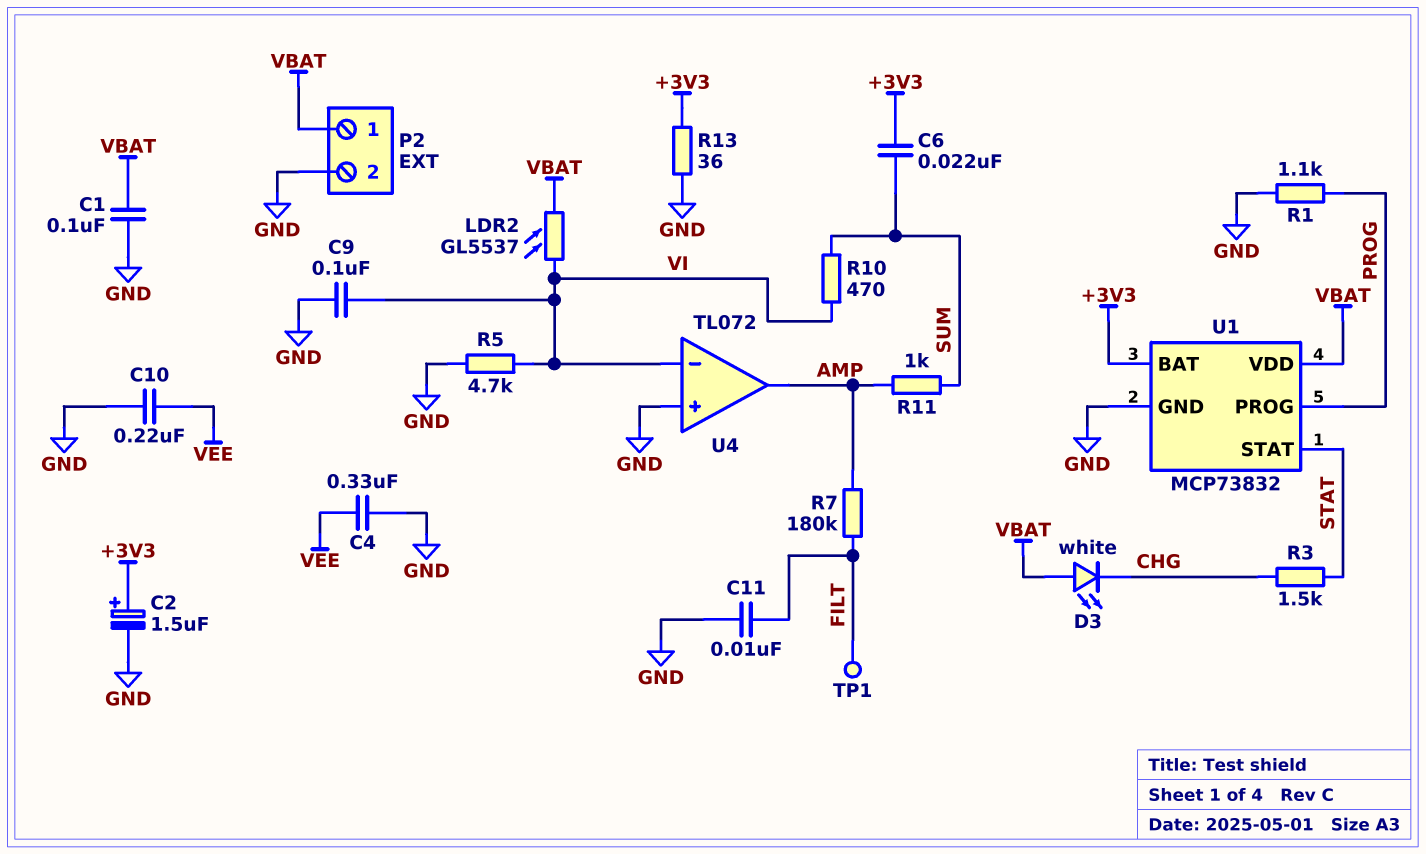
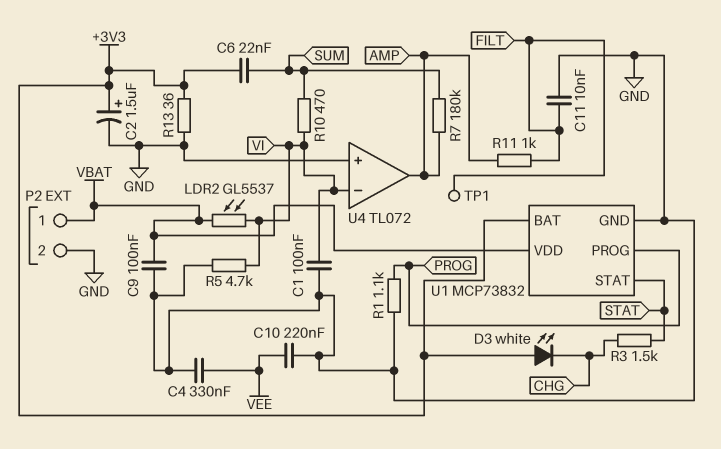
C1: 100nF (GND, VBAT) -> 100nF (GND, VI)
C9: 100nF (GND, VI) -> 100nF (GND, VBAT)
D3: LED white (A VBAT, K CHG) -> LED white (A +3V3, K CHG)
R7: 180k (AMP, FILT) -> 180k (AMP, SUM)
R11: 1k (AMP, SUM) -> 1k (AMP, FILT)

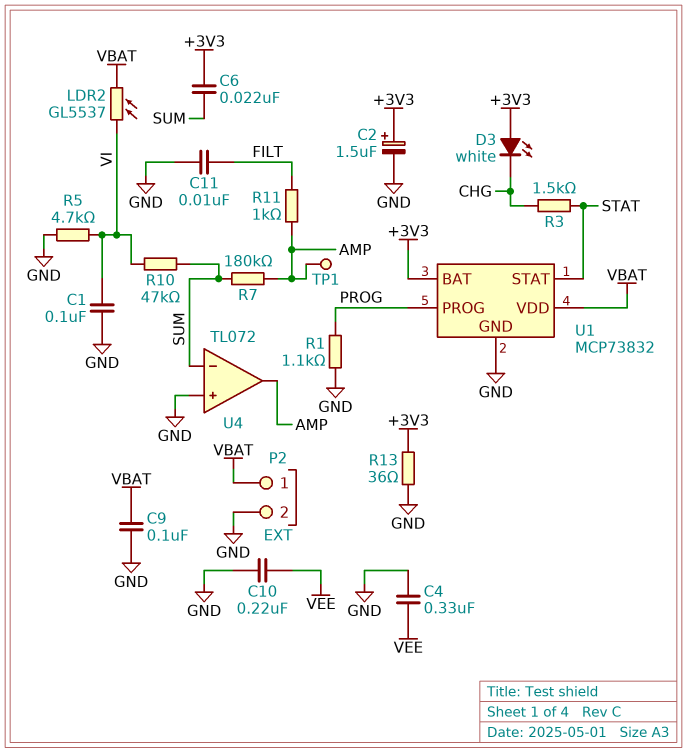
R10: 470 (SUM, VI) -> 47k (SUM, VI)
TP1: test point (FILT) -> test point (AMP)
U4 pin in-: VI -> SUM

